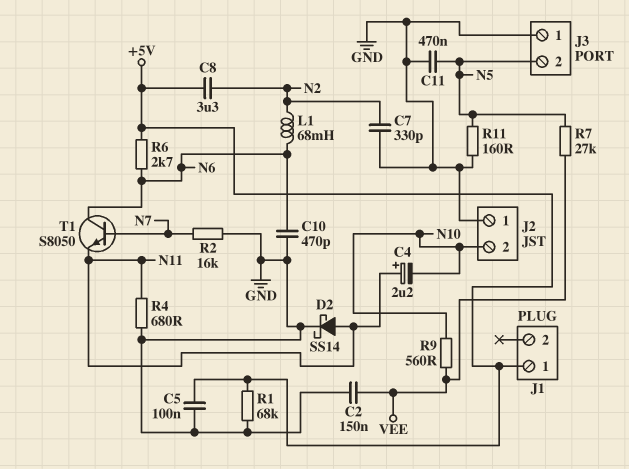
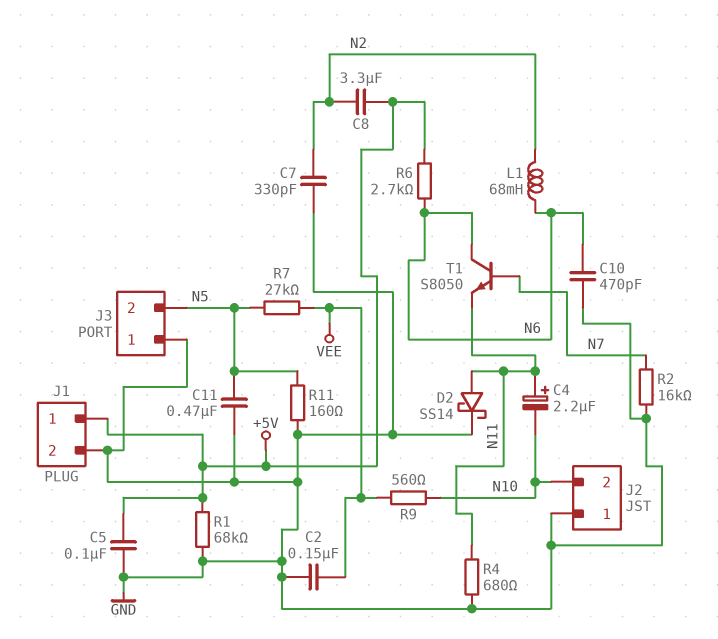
J1 pin 2: none -> GND

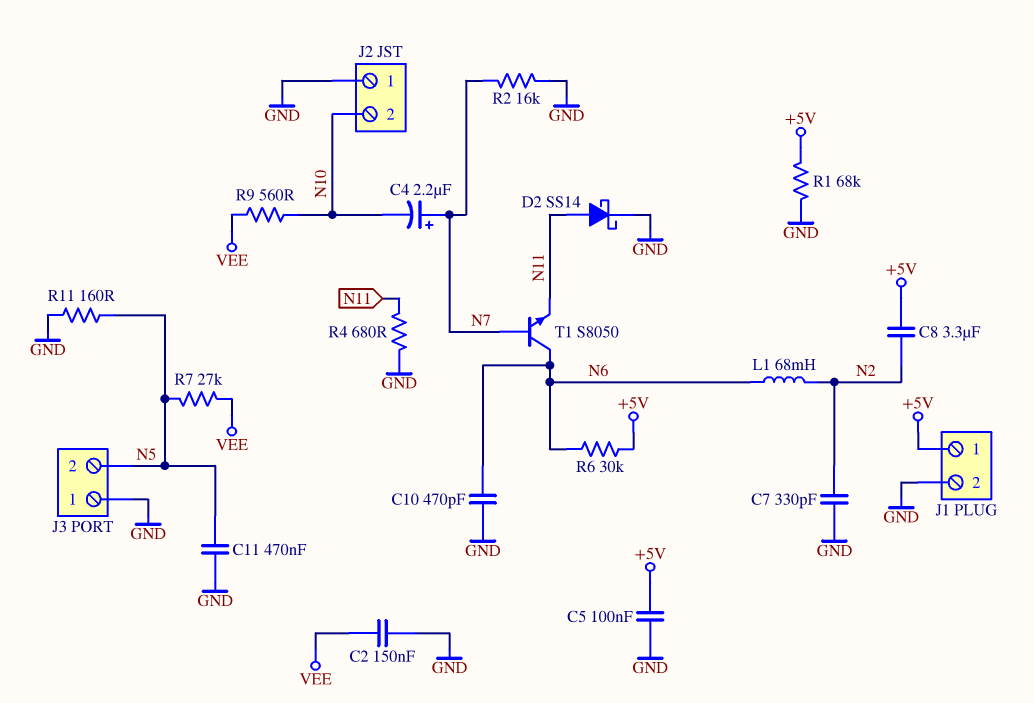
C4: 2.2uF (plus N11, minus N10) -> 2.2uF (plus N7, minus N10)
R6: 2.7k (+5V, N6) -> 30k (+5V, N6)

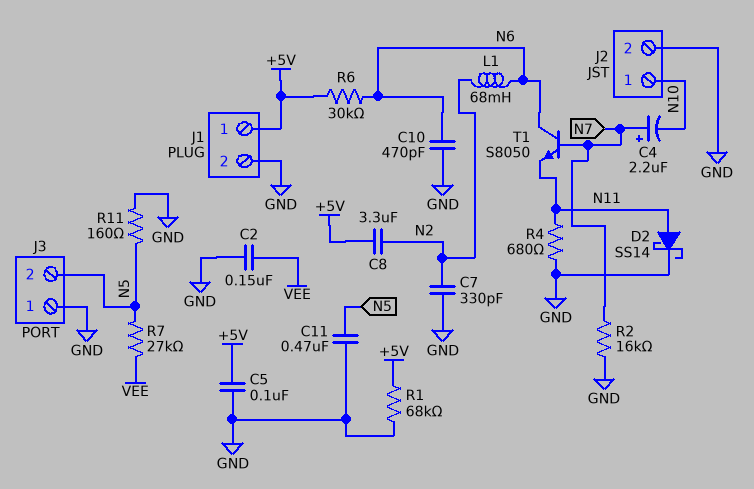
J2 pin 1: GND -> N10
J2 pin 2: N10 -> GND
R9: 560 (N10, VEE) -> none

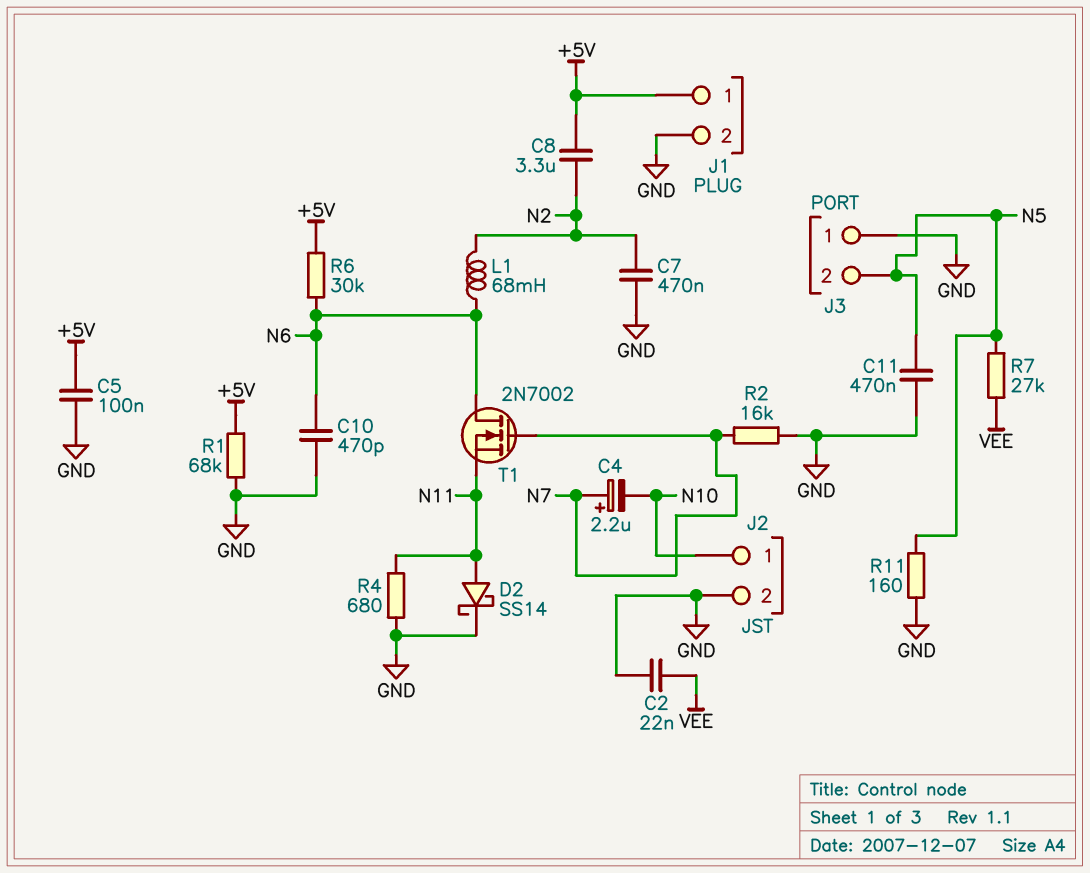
C2: 150nF (GND, VEE) -> 22nF (GND, VEE)
C7: 330pF (GND, N2) -> 470nF (GND, N2)
T1: NPN S8050 (B N7, C N6, E N11) -> NMOS 2N7002 (G N7, D N6, S N11)

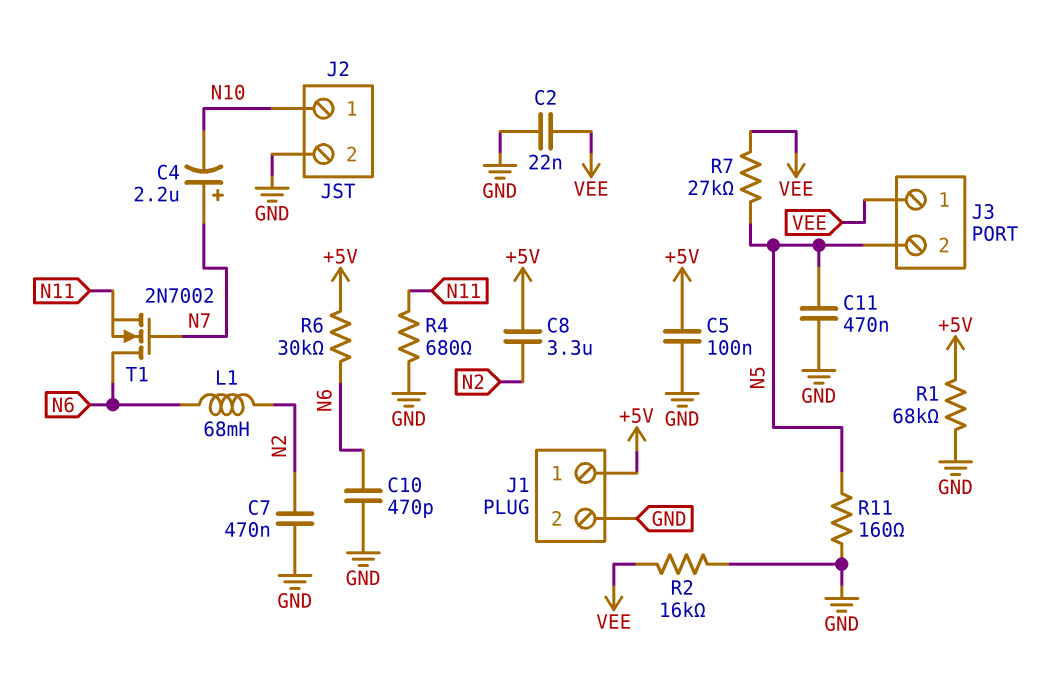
D2: schottky SS14 (A N11, K GND) -> none
J3 pin 1: GND -> VEE
R2: 16k (GND, N7) -> 16k (GND, VEE)

